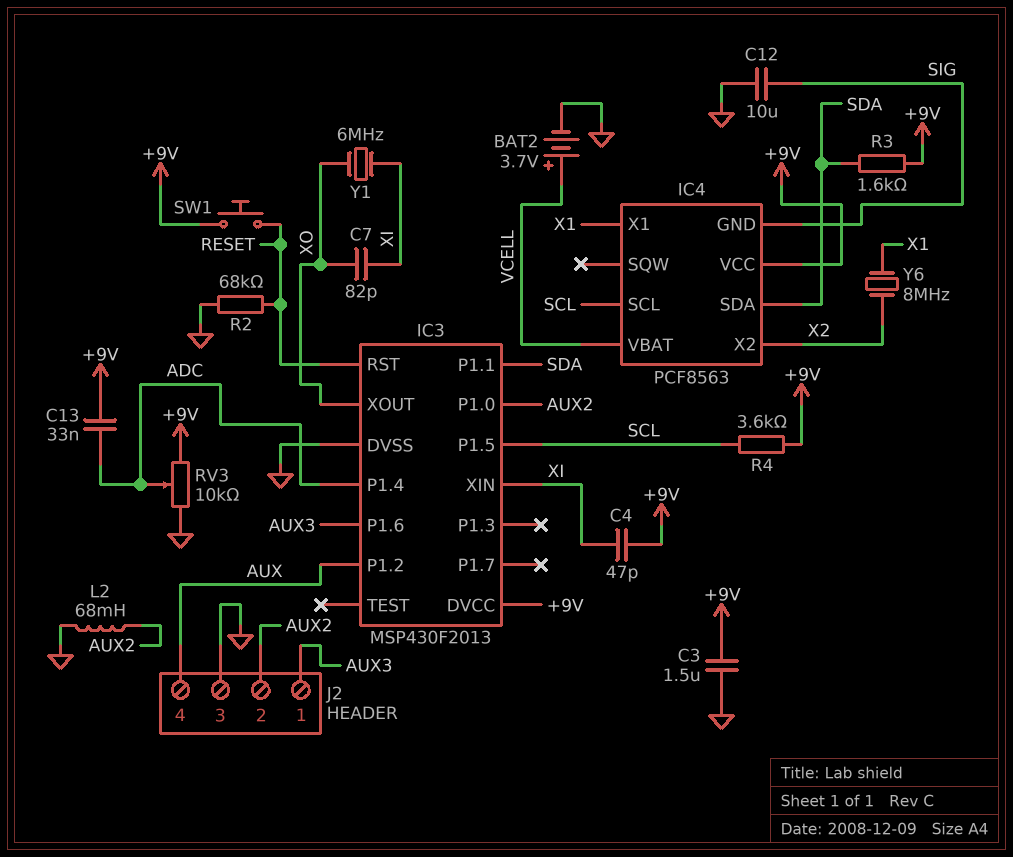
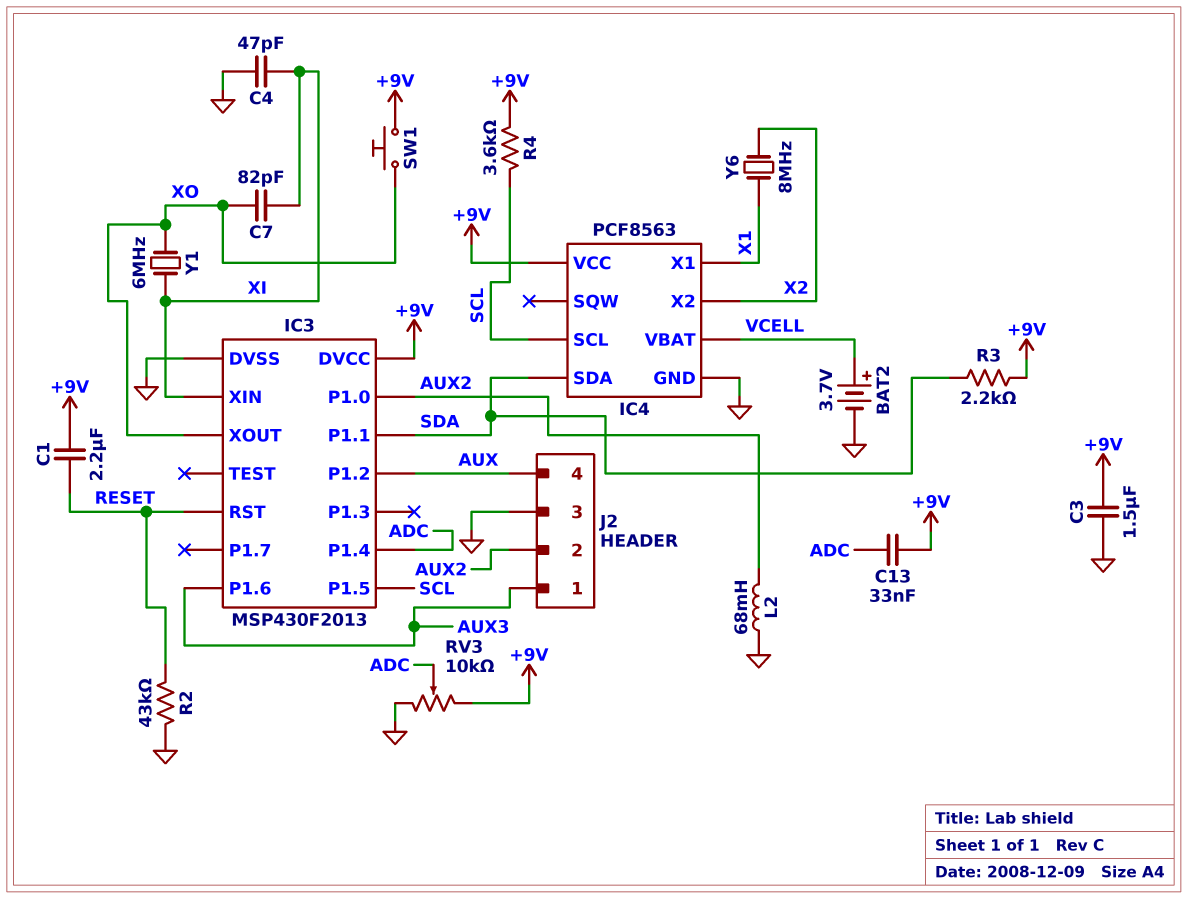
C1: none -> 2.2uF (+9V, RESET)
C4: 47pF (+9V, XI) -> 47pF (GND, XI)
C12: 10uF (GND, SIG) -> none
IC4 pin GND: SIG -> GND
R2: 68k (GND, RESET) -> 43k (GND, RESET)
R3: 1.6k (+9V, SDA) -> 2.2k (+9V, SDA)
SW1: button (+9V, RESET) -> button (+9V, XO)

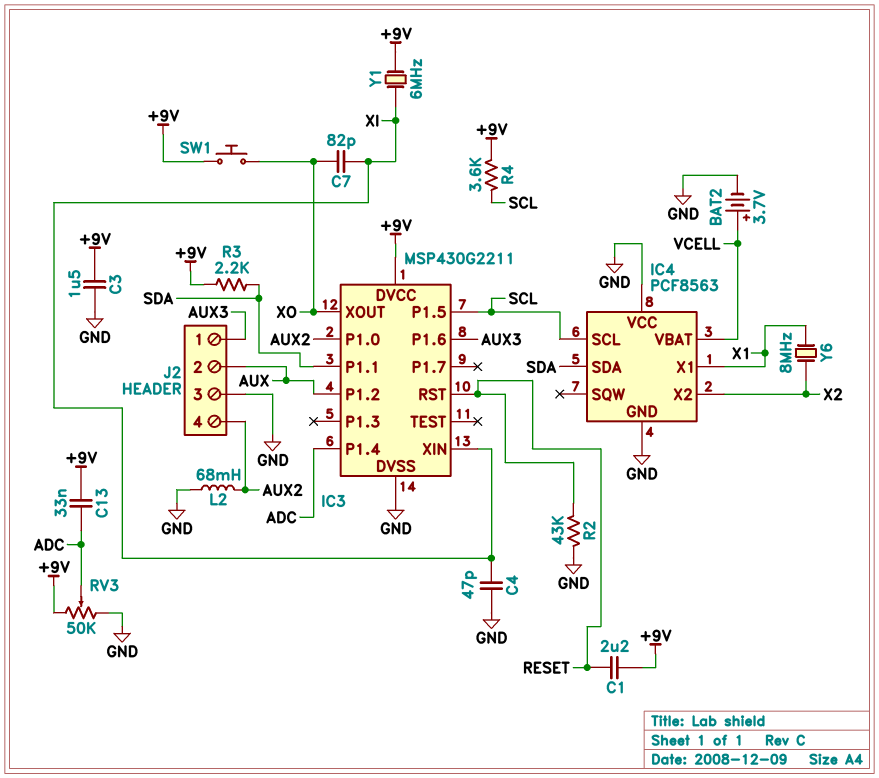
IC3: MSP430F2013 -> MSP430G2211
IC4 pin VCC: +9V -> GND
J2 pin 2: AUX2 -> AUX
J2 pin 4: AUX -> AUX2
RV3: 10k (+9V, GND, wiper ADC) -> 50k (+9V, GND, wiper ADC)
Y1: 6MHz (XI, XO) -> 6MHz (+9V, XI)

